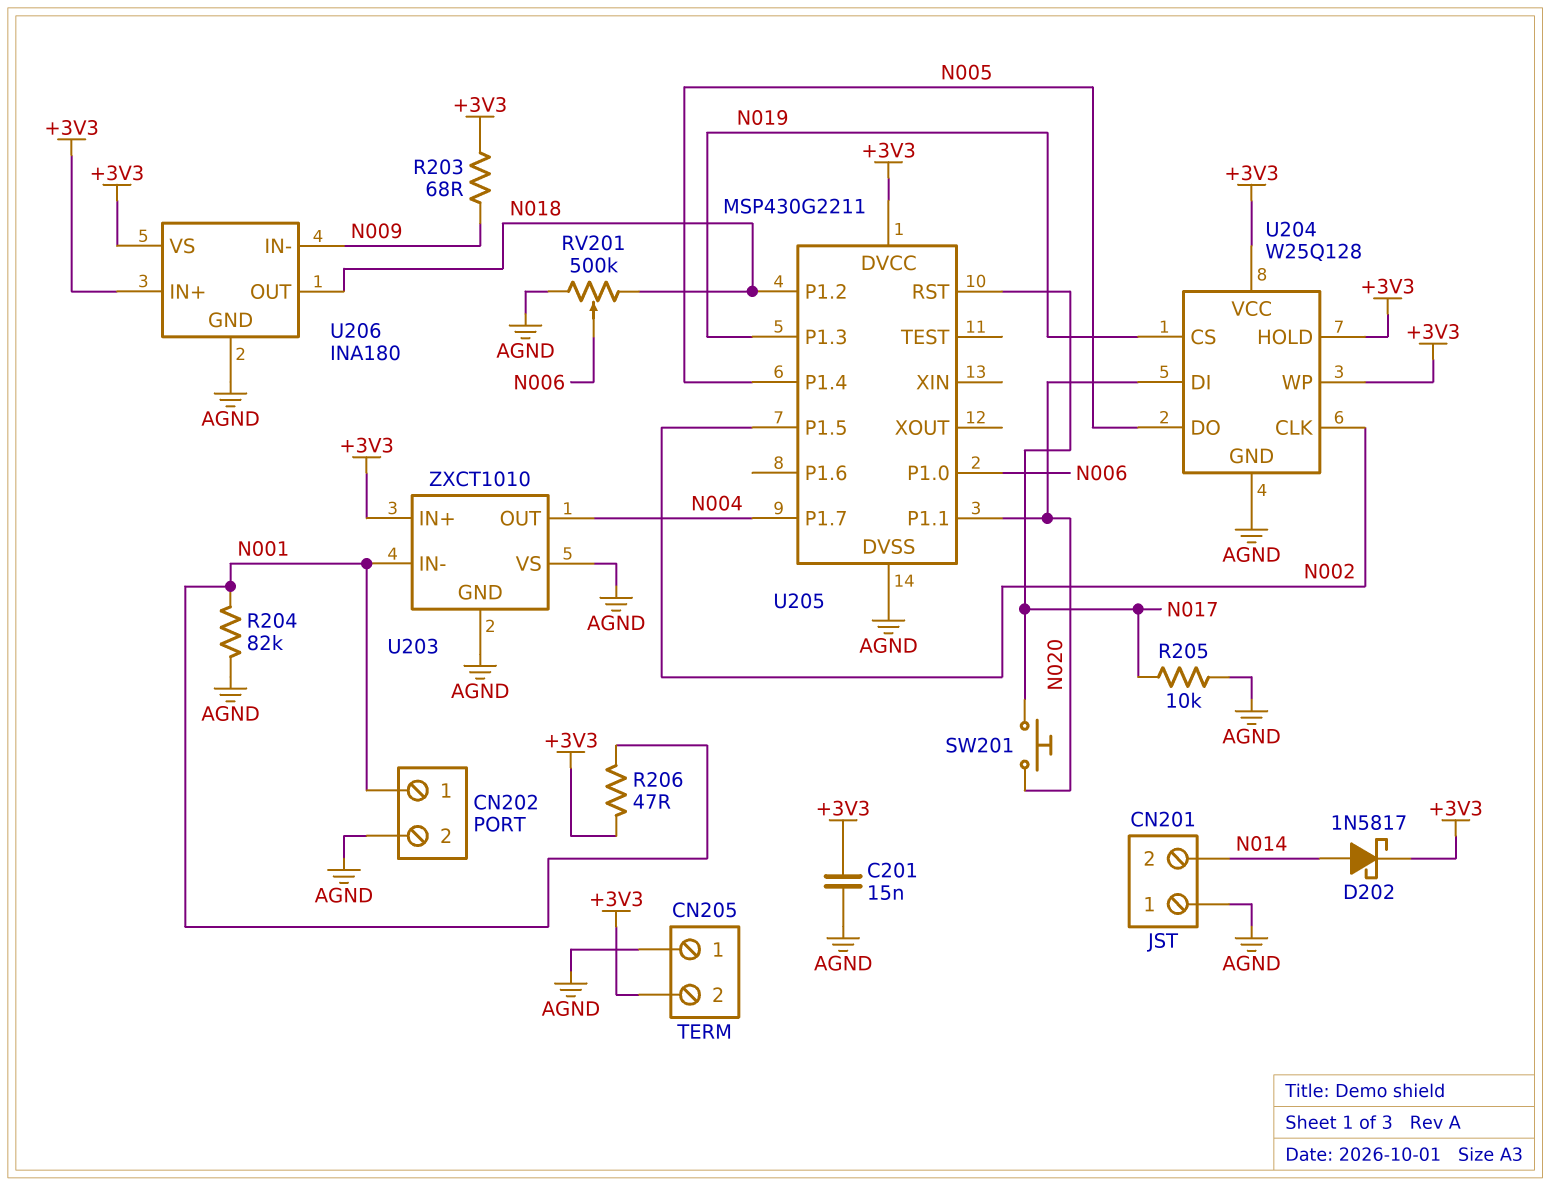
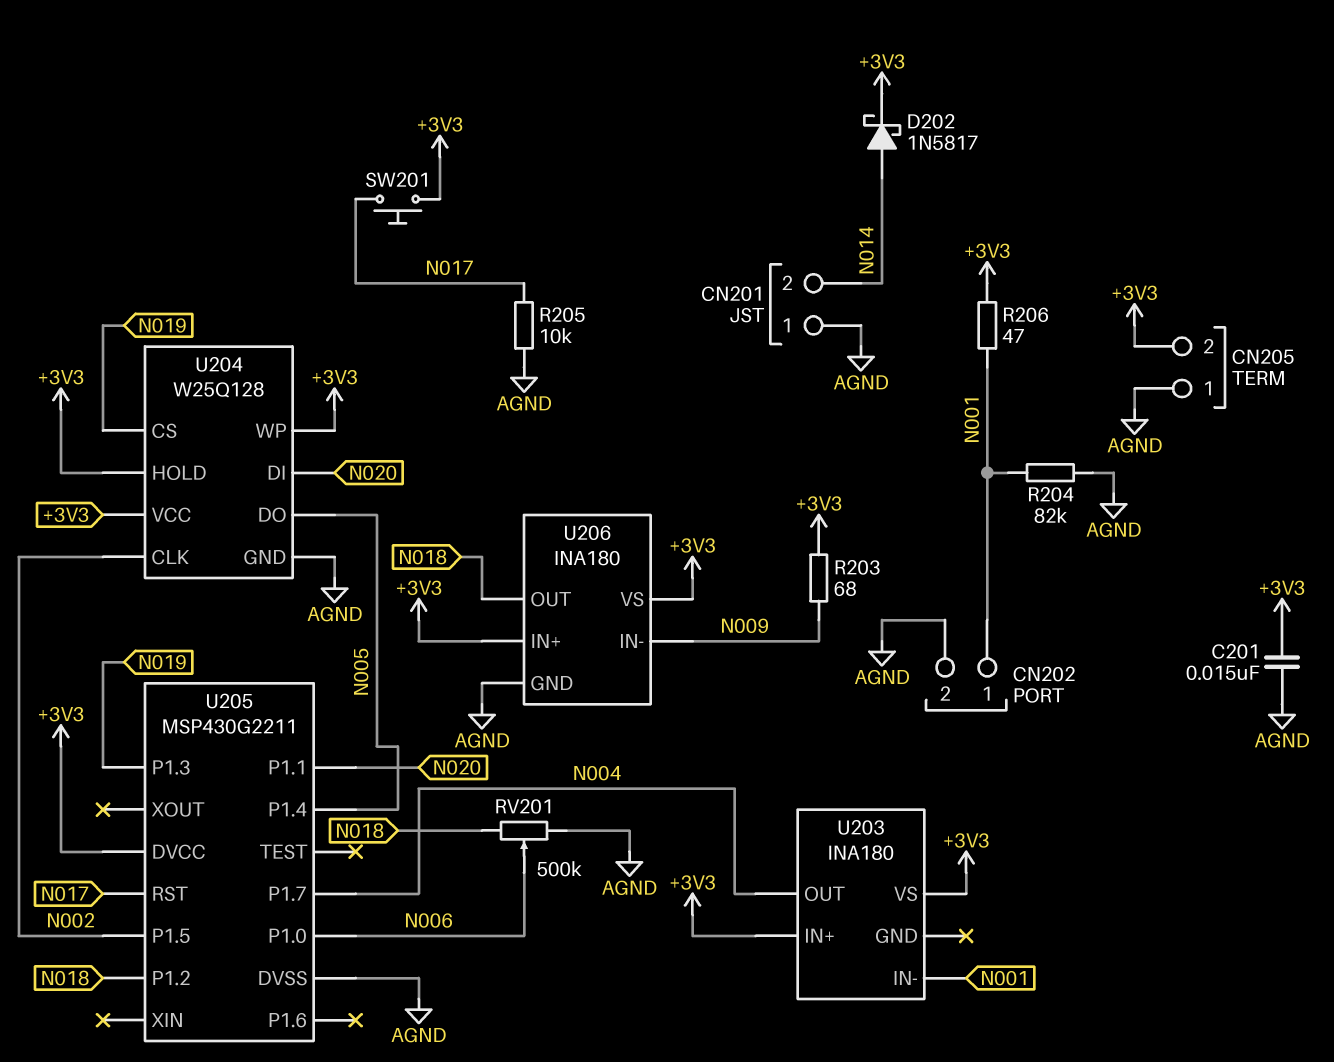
SW201: button (N017, N020) -> button (+3V3, N017)
U203: ZXCT1010 -> INA180
U203 pin GND: AGND -> none
U203 pin VS: AGND -> +3V3

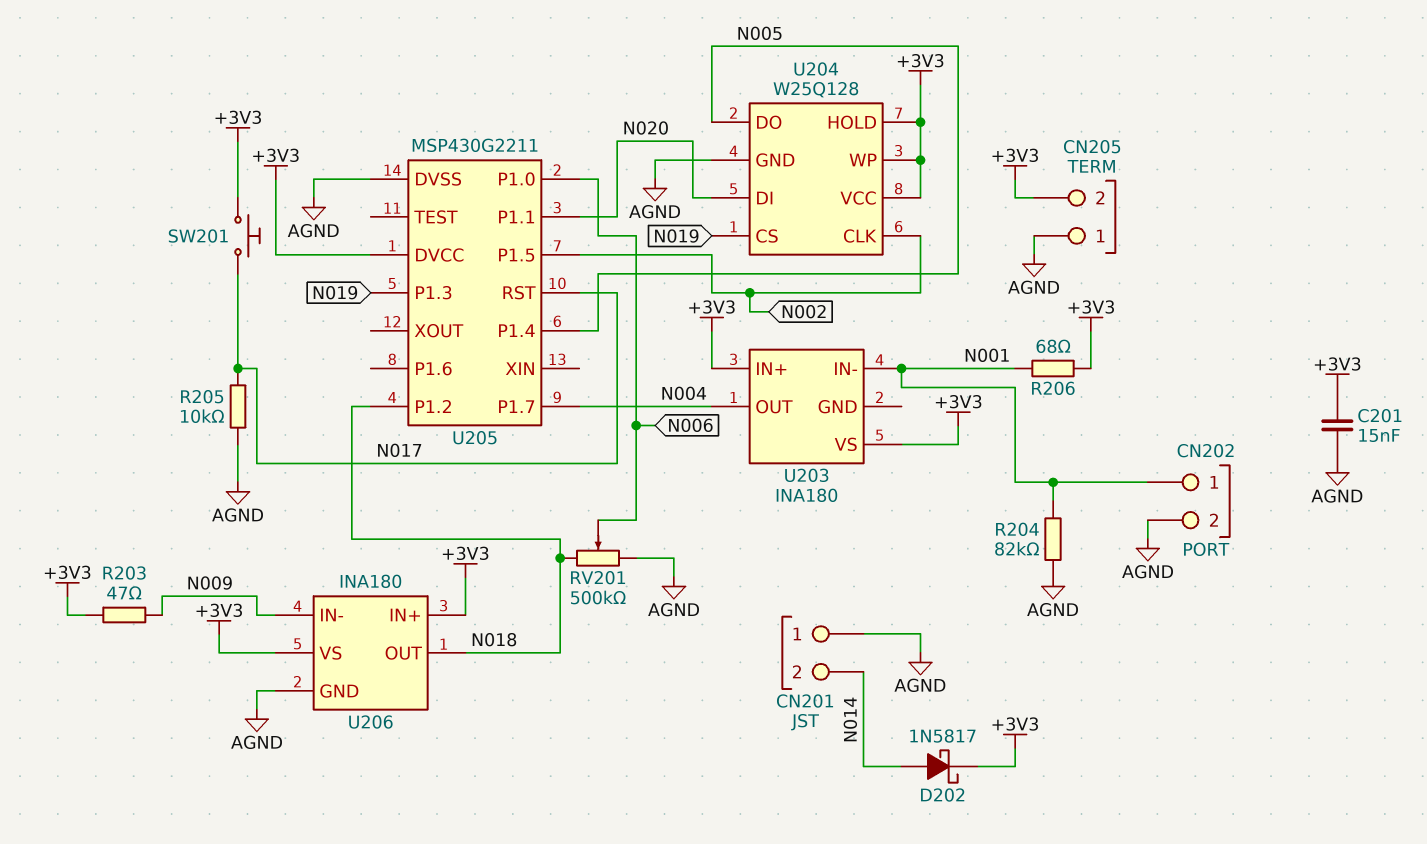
R203: 68 (+3V3, N009) -> 47 (+3V3, N009)
R206: 47 (+3V3, N001) -> 68 (+3V3, N001)

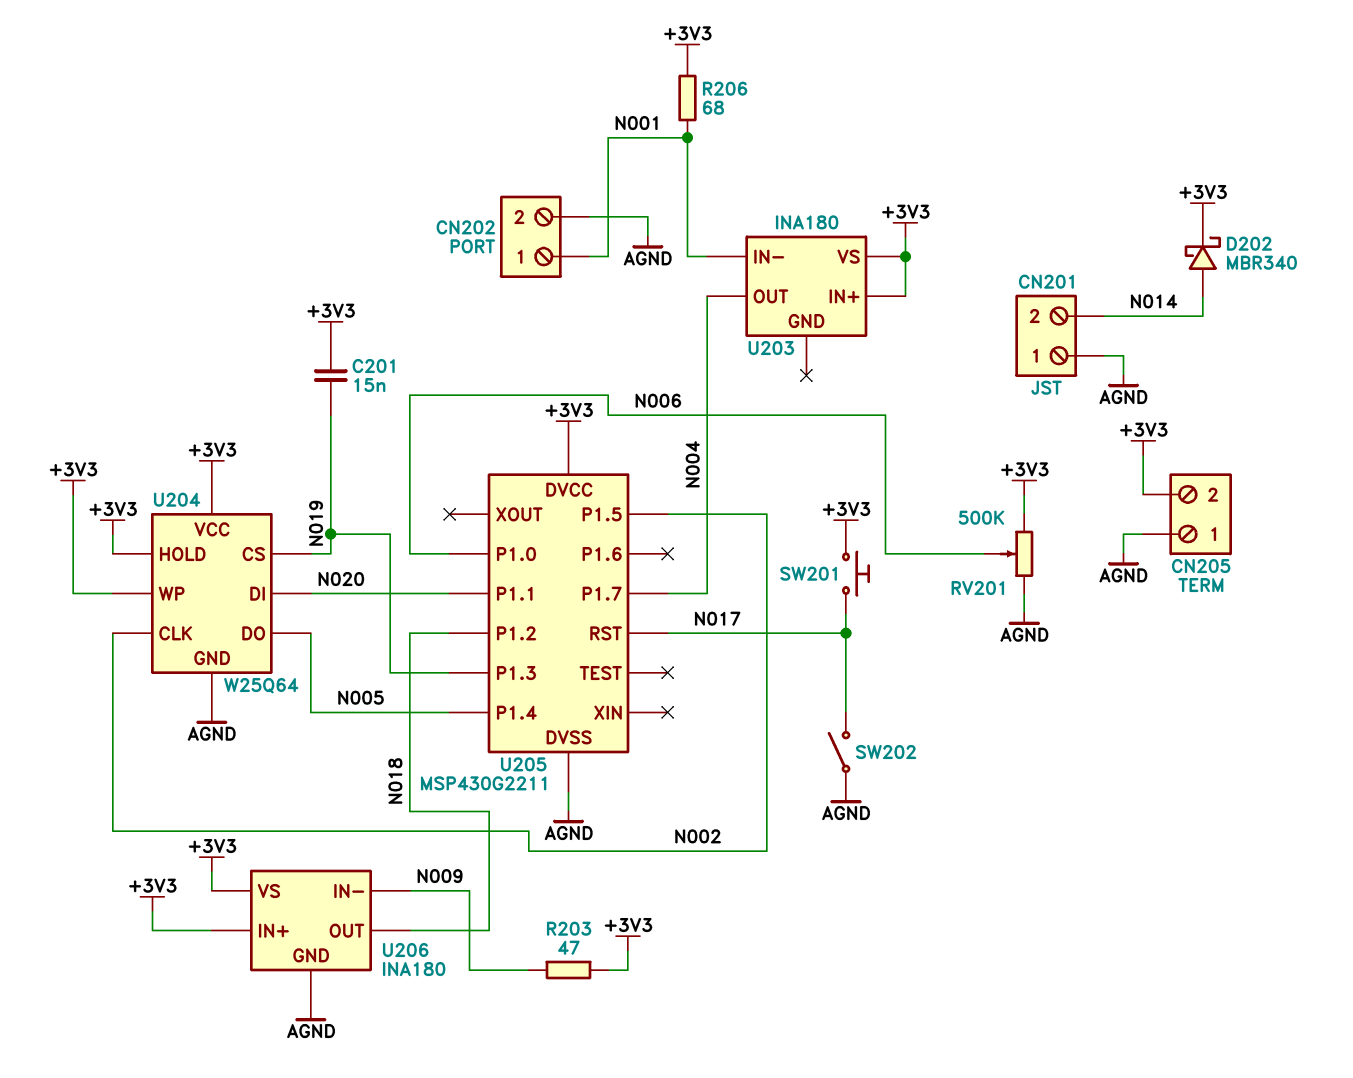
C201: 15nF (+3V3, AGND) -> 15nF (+3V3, N019)
D202: schottky 1N5817 (A N014, K +3V3) -> schottky MBR340 (A N014, K +3V3)
R204: 82k (AGND, N001) -> none
R205: 10k (AGND, N017) -> none
RV201: 500k (AGND, N018, wiper N006) -> 500k (+3V3, AGND, wiper N006)
SW202: none -> switch (AGND, N017)
U204: W25Q128 -> W25Q64

